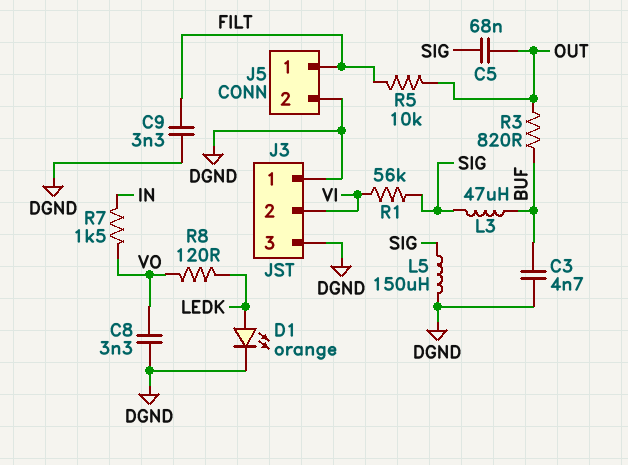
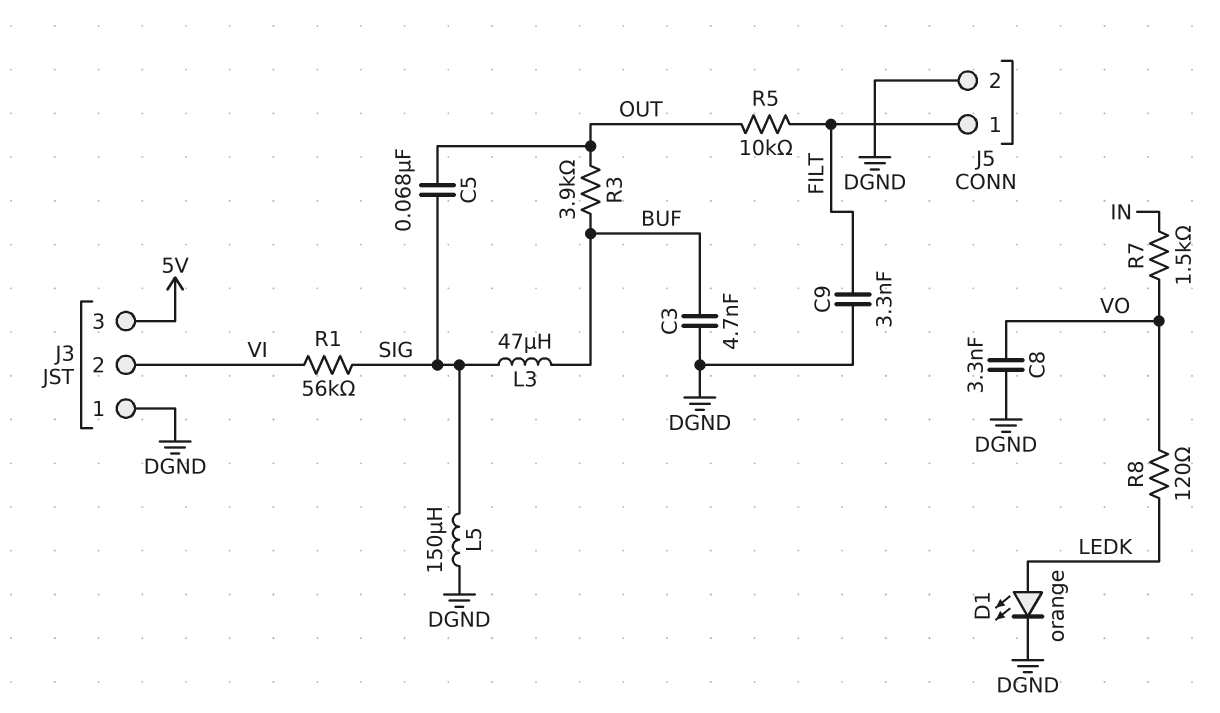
J3 pin 3: DGND -> 5V
R3: 820 (BUF, OUT) -> 3.9k (BUF, OUT)

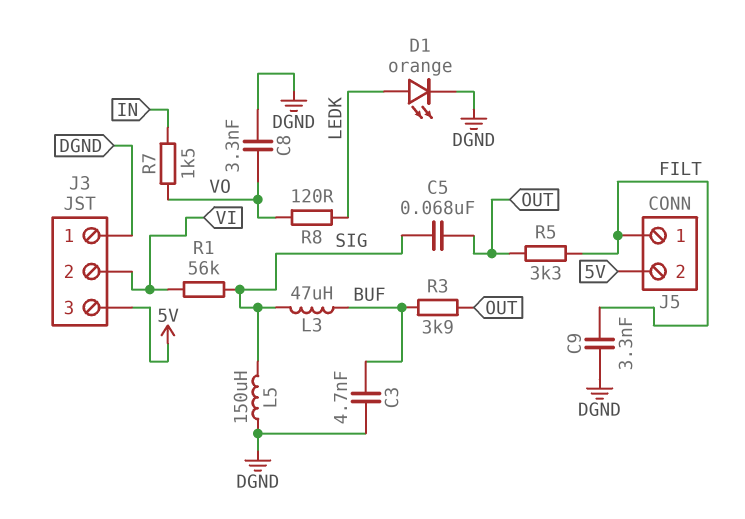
J5 pin 2: DGND -> 5V
R5: 10k (FILT, OUT) -> 3.3k (FILT, OUT)

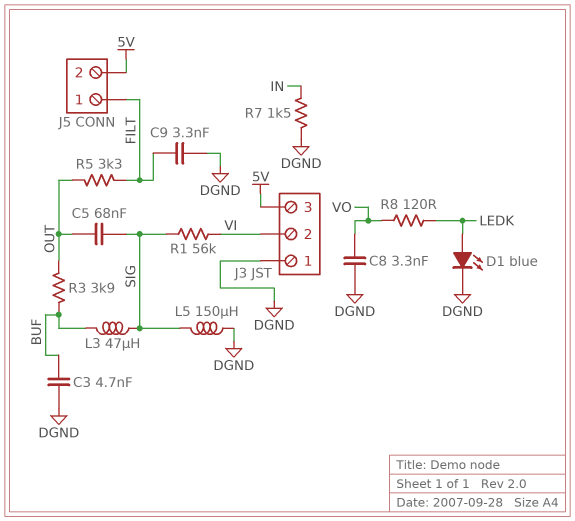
D1: LED orange (A LEDK, K DGND) -> LED blue (A LEDK, K DGND)
R7: 1.5k (IN, VO) -> 1.5k (DGND, IN)

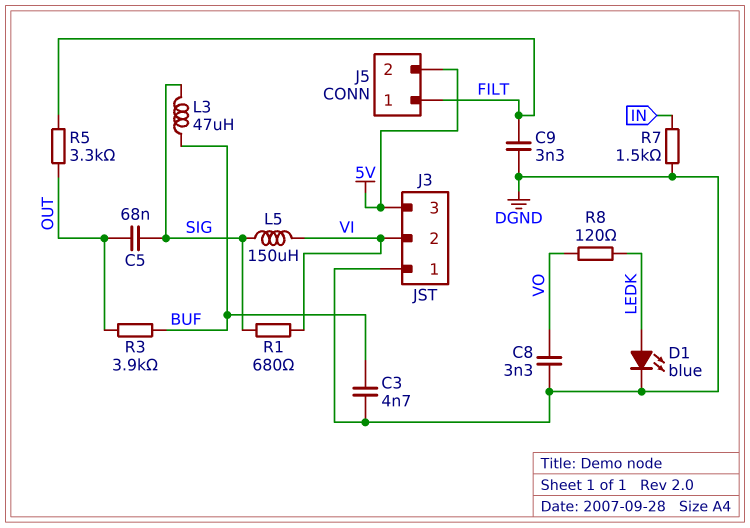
L5: 150uH (DGND, SIG) -> 150uH (SIG, VI)
R1: 56k (SIG, VI) -> 680 (SIG, VI)

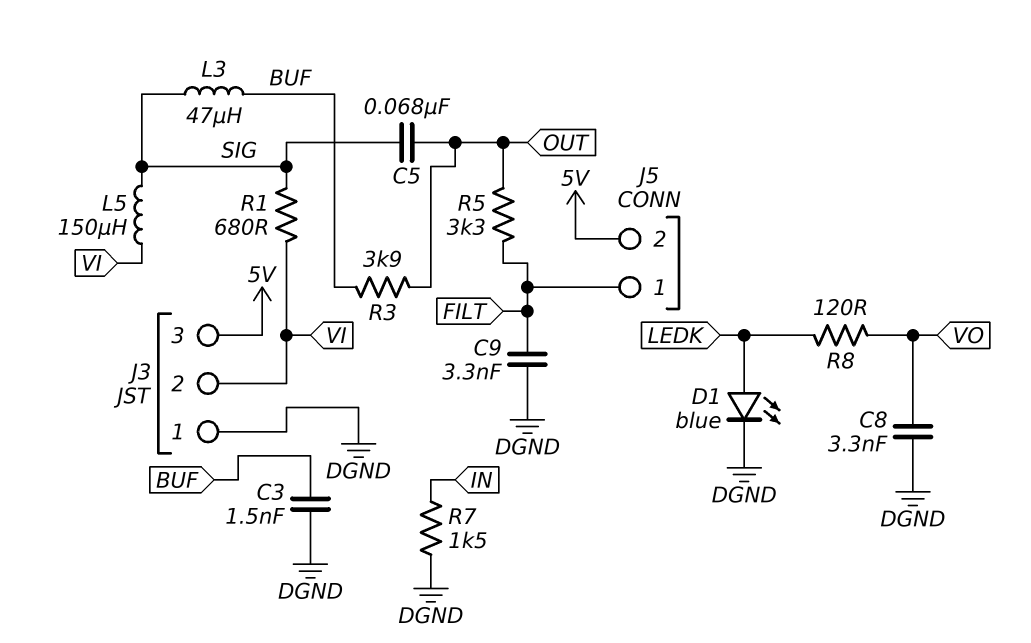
C3: 4.7nF (BUF, DGND) -> 1.5nF (BUF, DGND)

